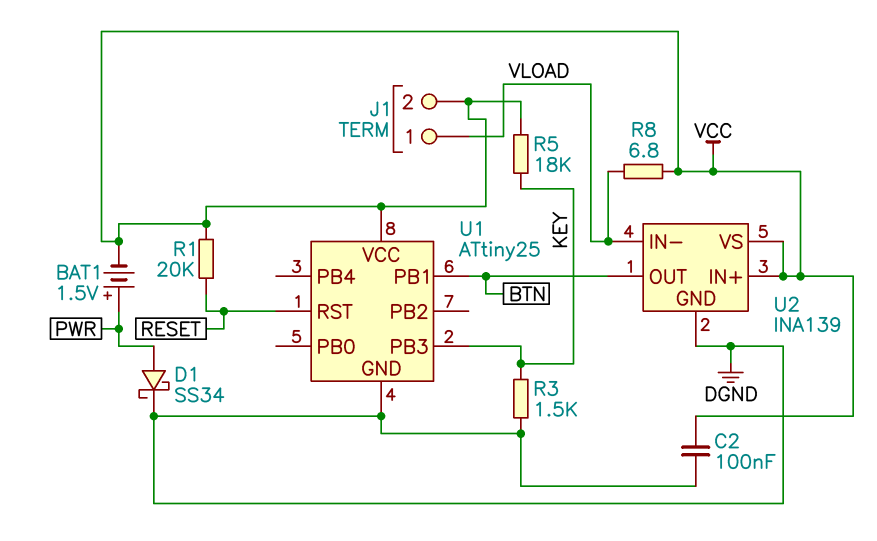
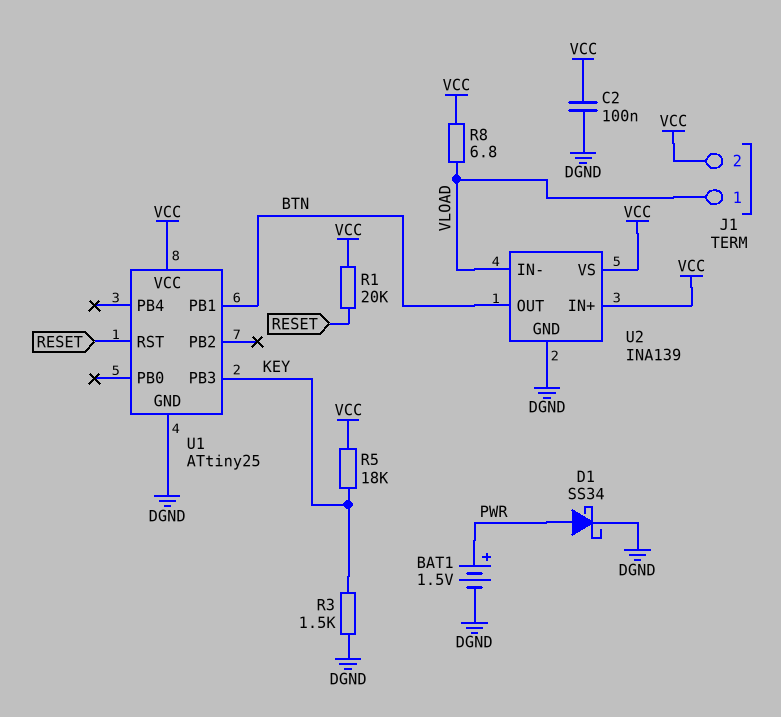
BAT1: 1.5V (plus PWR, minus VCC) -> 1.5V (plus PWR, minus DGND)

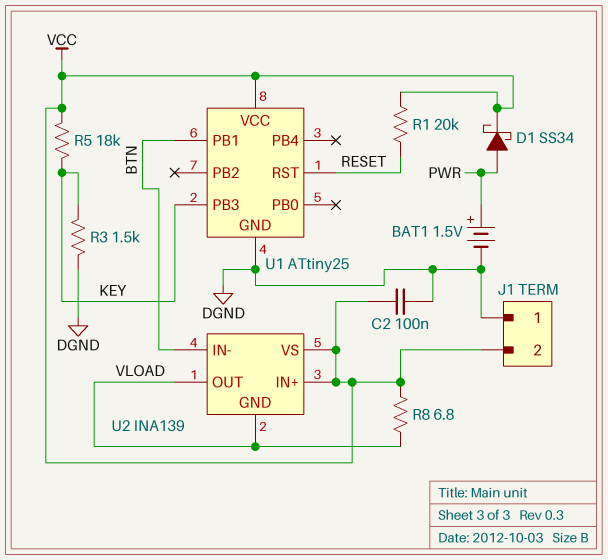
D1: schottky SS34 (A PWR, K DGND) -> schottky SS34 (A PWR, K VCC)
J1 pin 1: VLOAD -> DGND
U2 pin GND: DGND -> VLOAD
U2 pin IN-: VLOAD -> BTN
U2 pin OUT: BTN -> VLOAD

